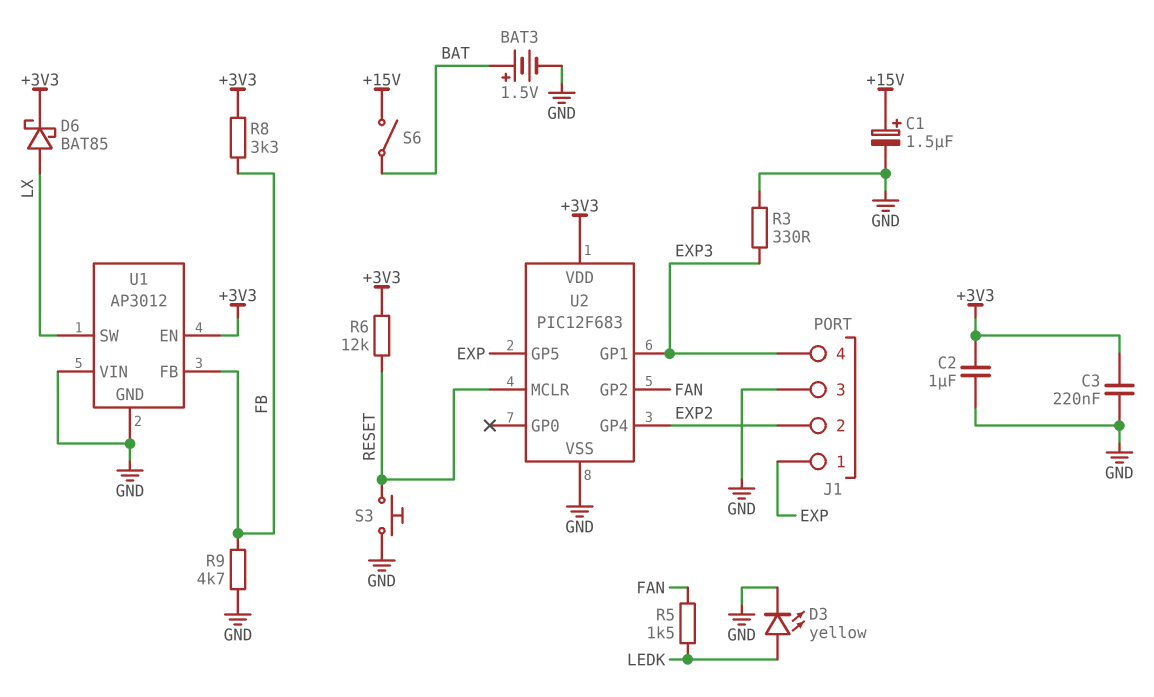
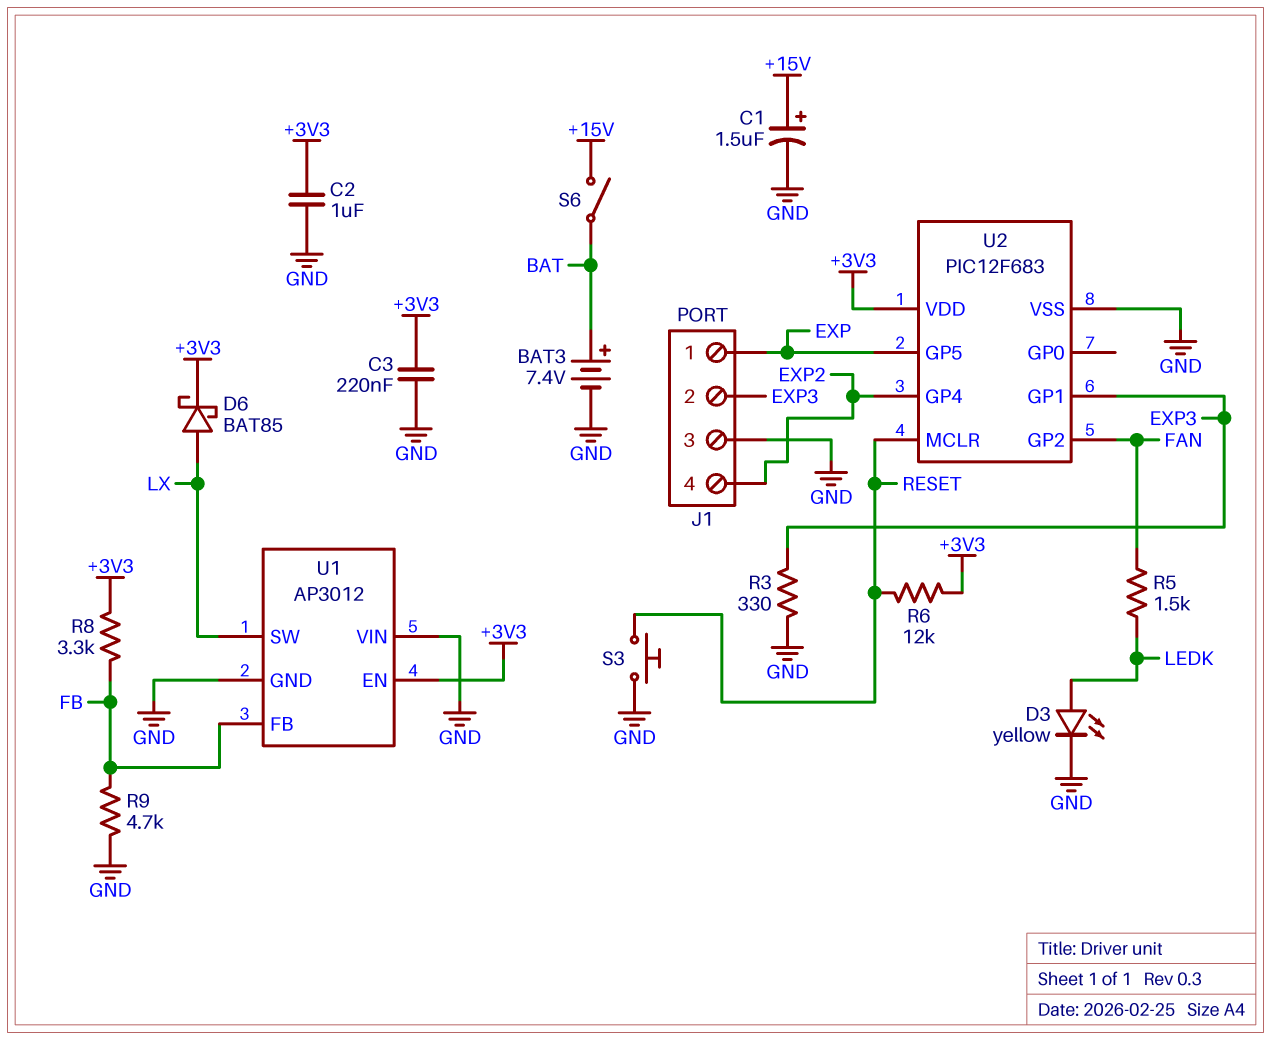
BAT3: 1.5V (plus BAT, minus GND) -> 7.4V (plus BAT, minus GND)
J1 pin 2: EXP2 -> EXP3
J1 pin 4: EXP3 -> EXP2

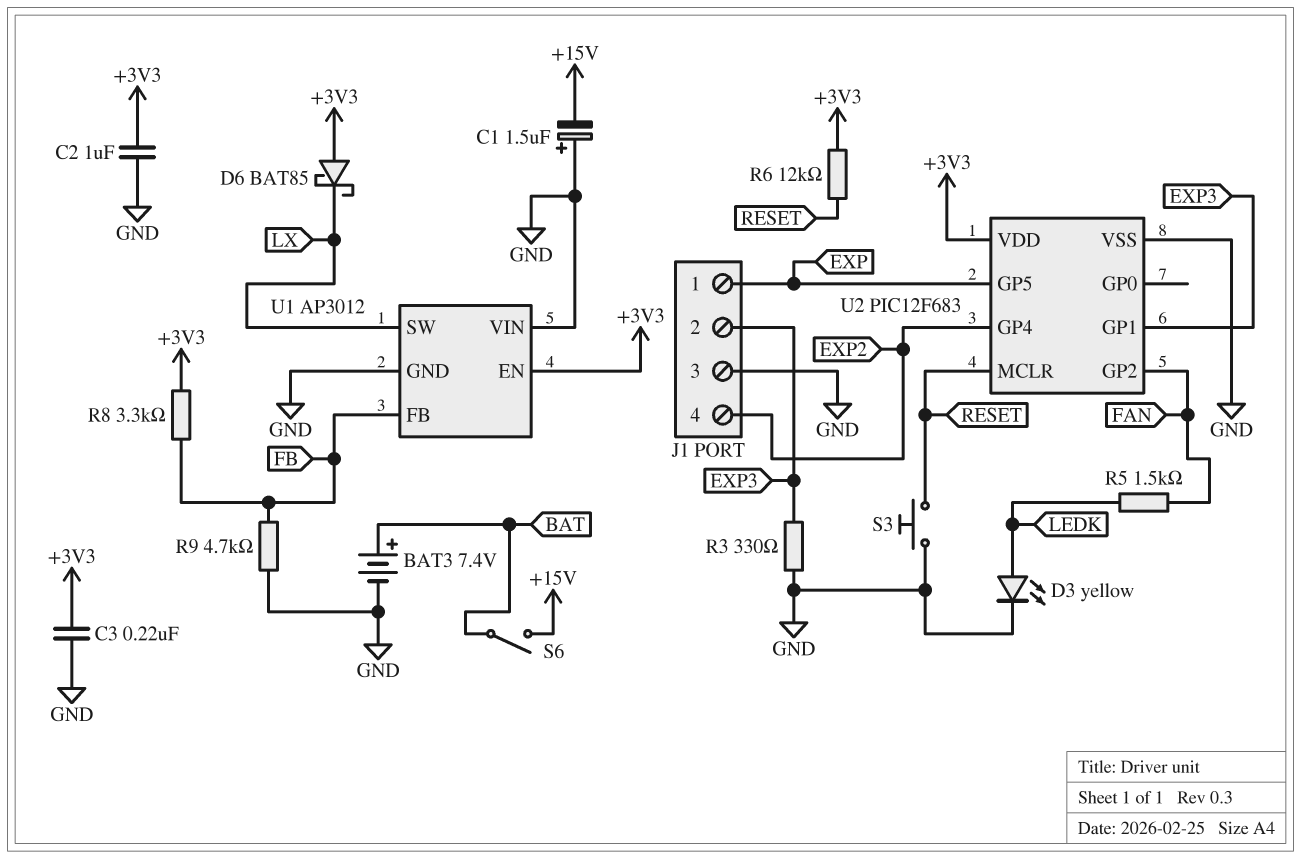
C1: 1.5uF (plus +15V, minus GND) -> 1.5uF (plus GND, minus +15V)
D6: schottky BAT85 (A LX, K +3V3) -> schottky BAT85 (A +3V3, K LX)

